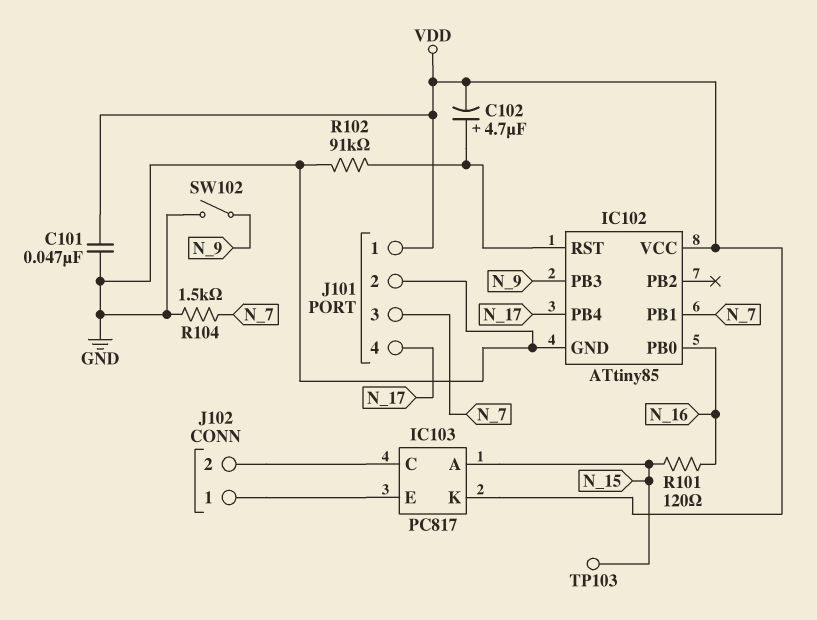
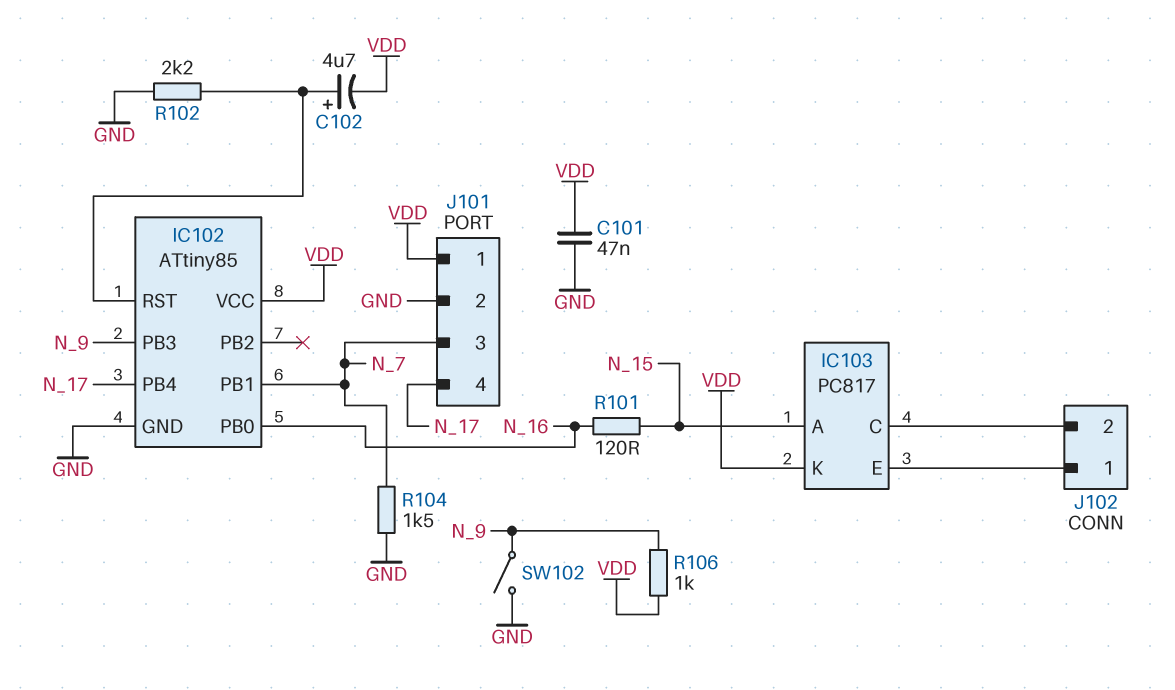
R102: 91k (GND, IC102/RST) -> 2.2k (GND, IC102/RST)
R106: none -> 1k (N_9, VDD)
TP103: test point (N_15) -> none

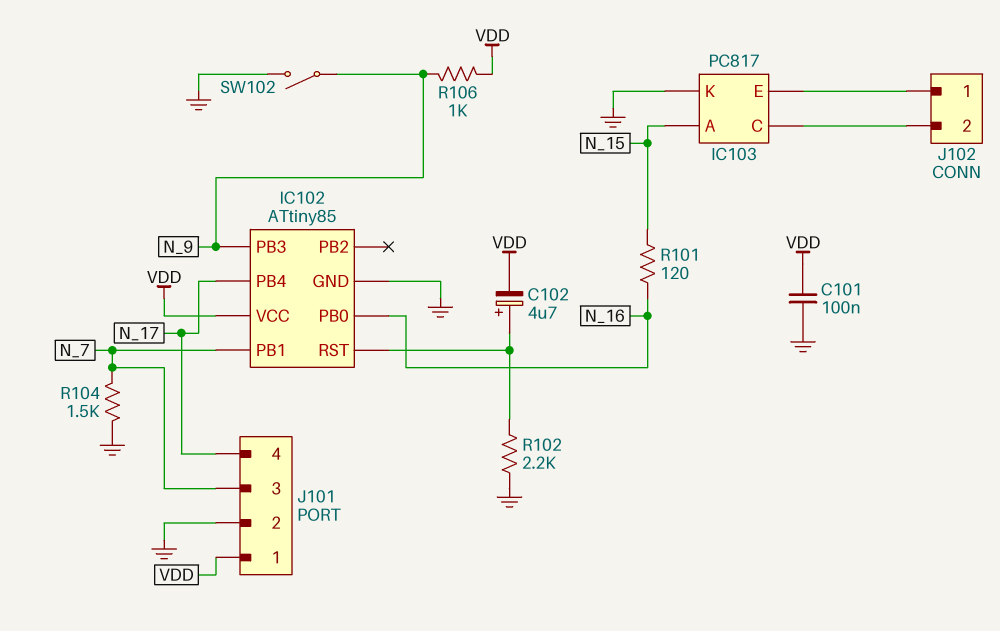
C101: 47nF (GND, VDD) -> 100nF (GND, VDD)
IC103 pin K: VDD -> GND

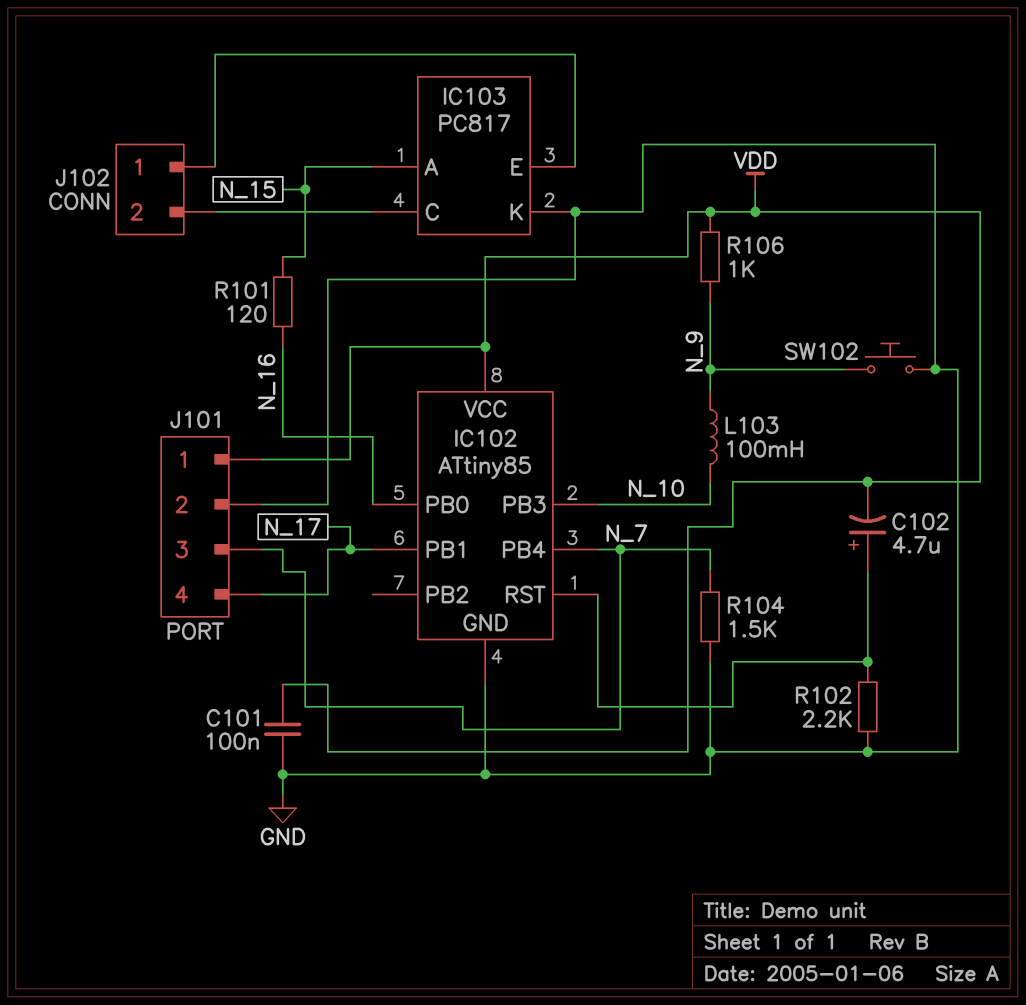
IC102 pin PB1: N_7 -> N_17
IC102 pin PB3: N_9 -> N_10
IC102 pin PB4: N_17 -> N_7
L103: none -> 100mH (N_9, N_10)
SW102: switch (GND, N_9) -> button (GND, N_9)

